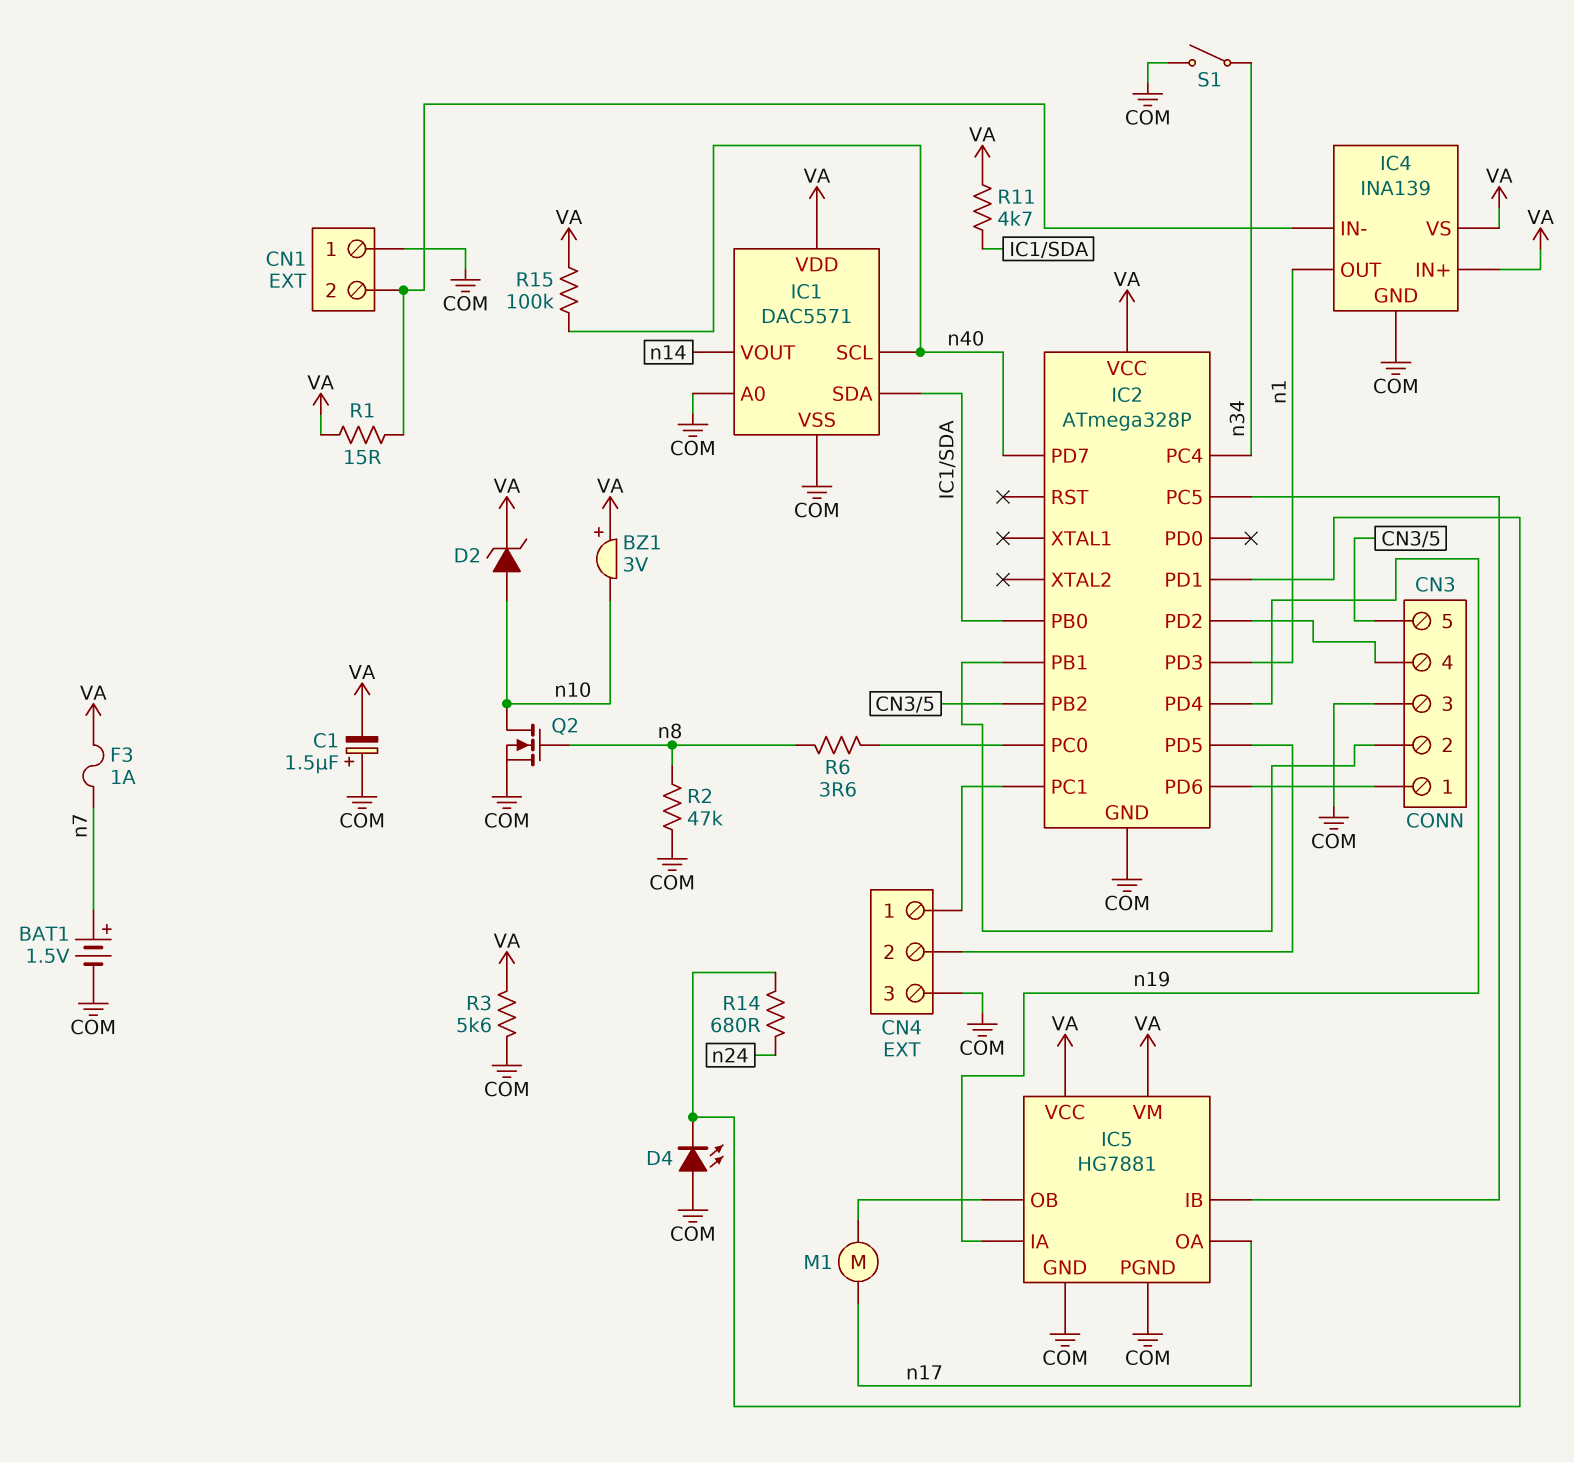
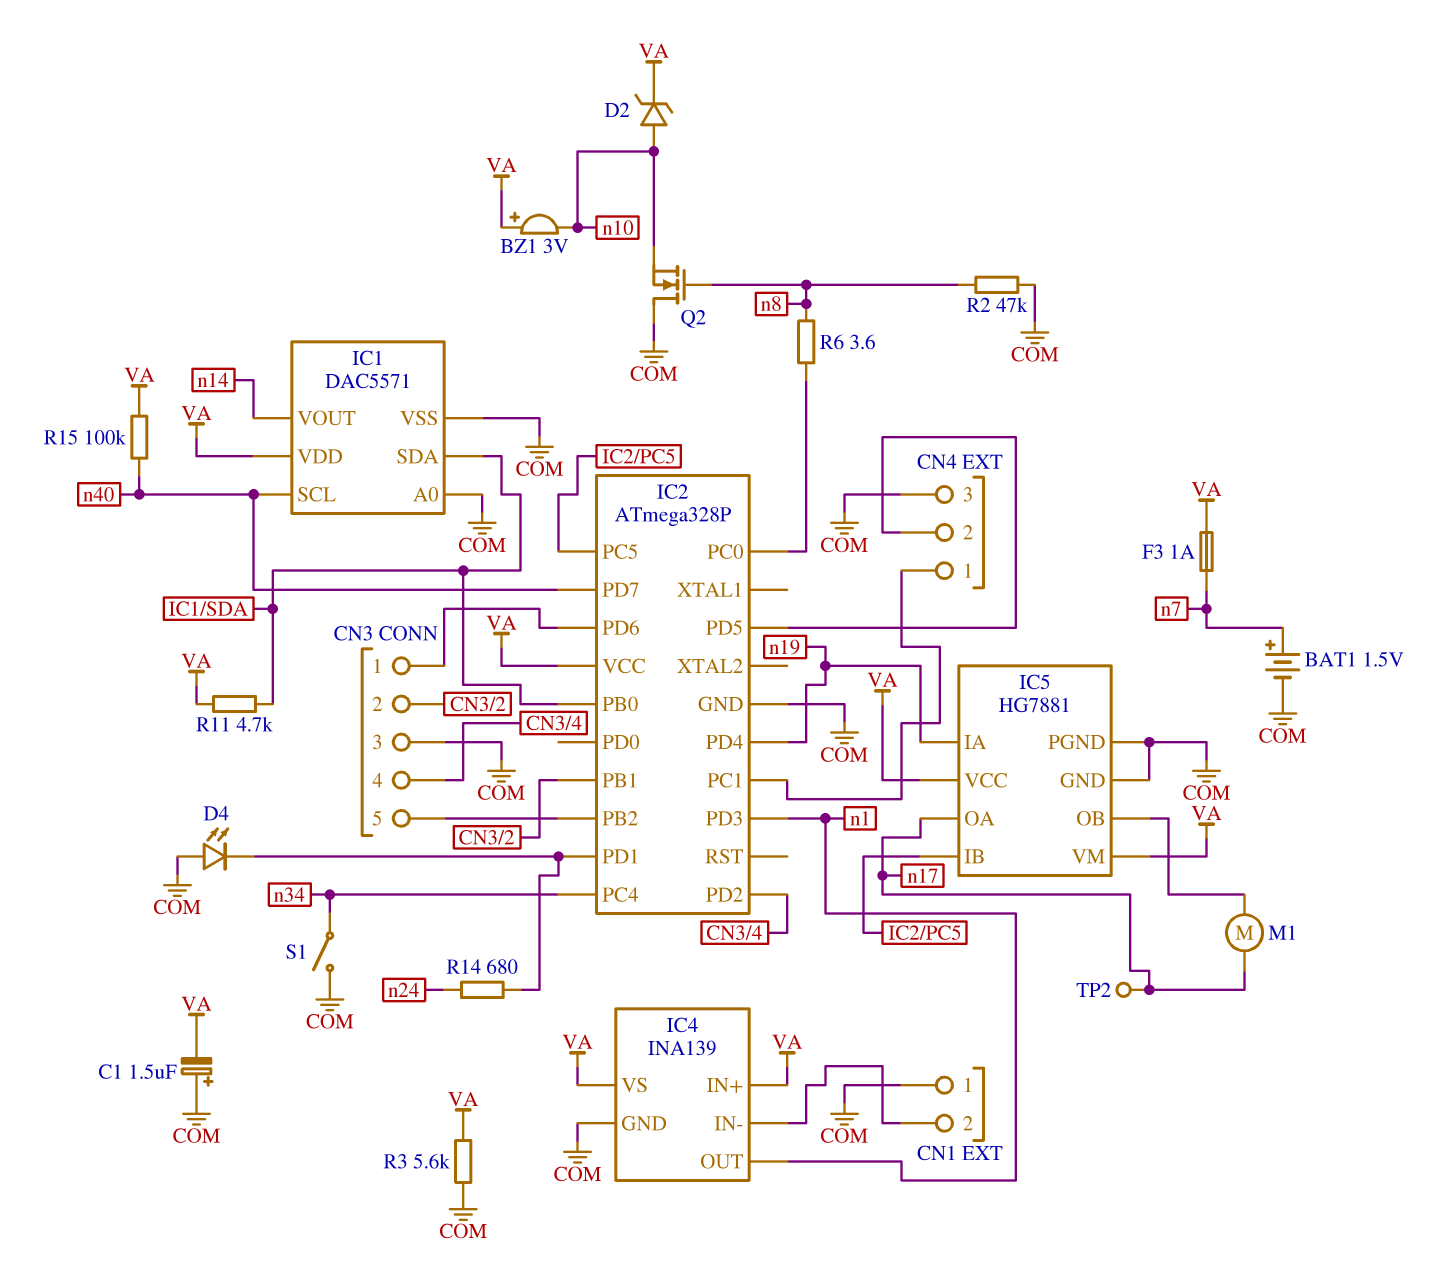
Q2: NMOS (G n8, D n10, S COM) -> NMOS (G n8, D COM, S n10)
R1: 15 (CN1/2, VA) -> none
TP2: none -> test point (n17)

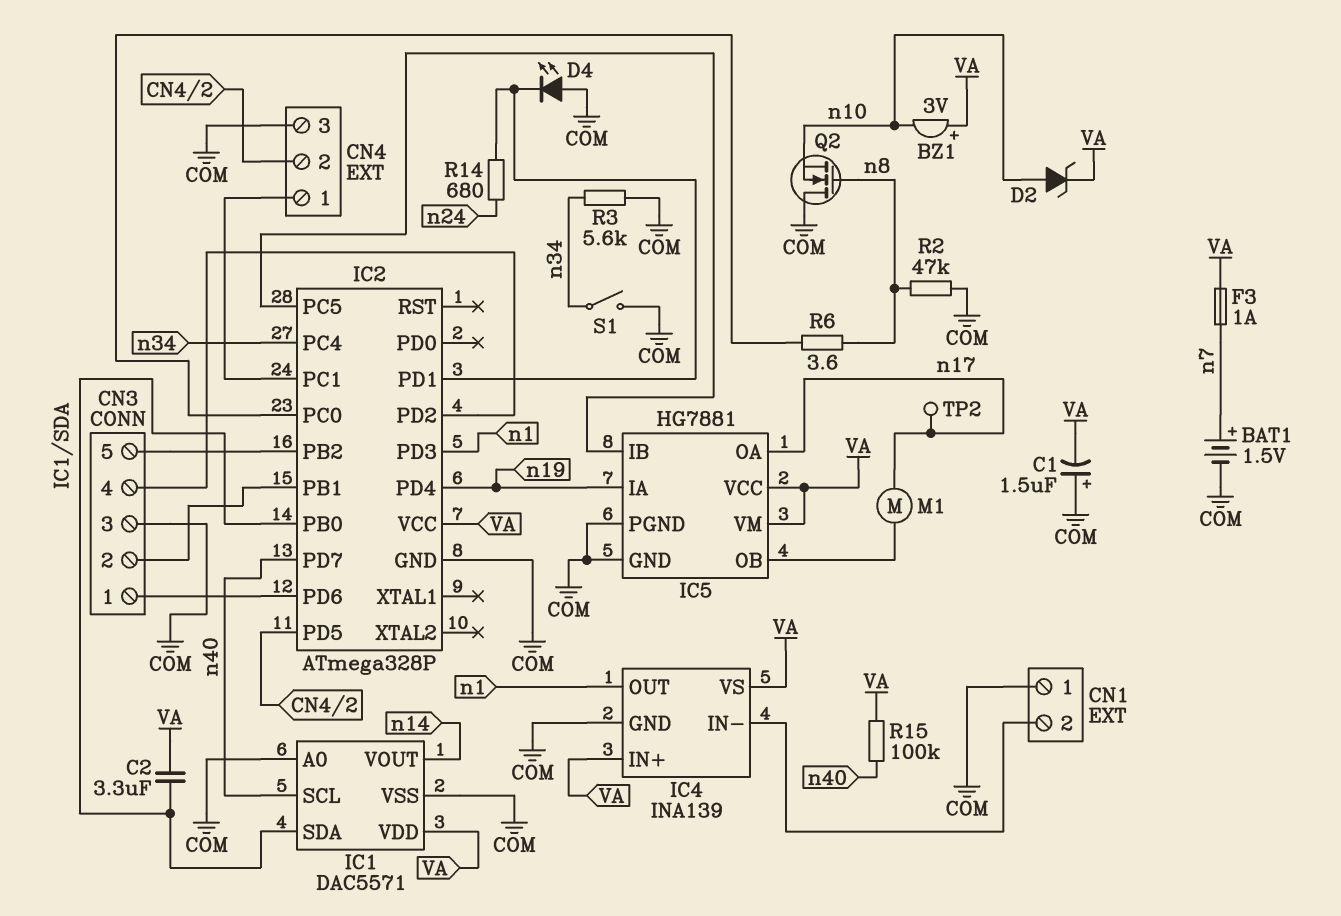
C2: none -> 3.3uF (IC1/SDA, VA)
R3: 5.6k (COM, VA) -> 5.6k (COM, n34)
R11: 4.7k (IC1/SDA, VA) -> none

